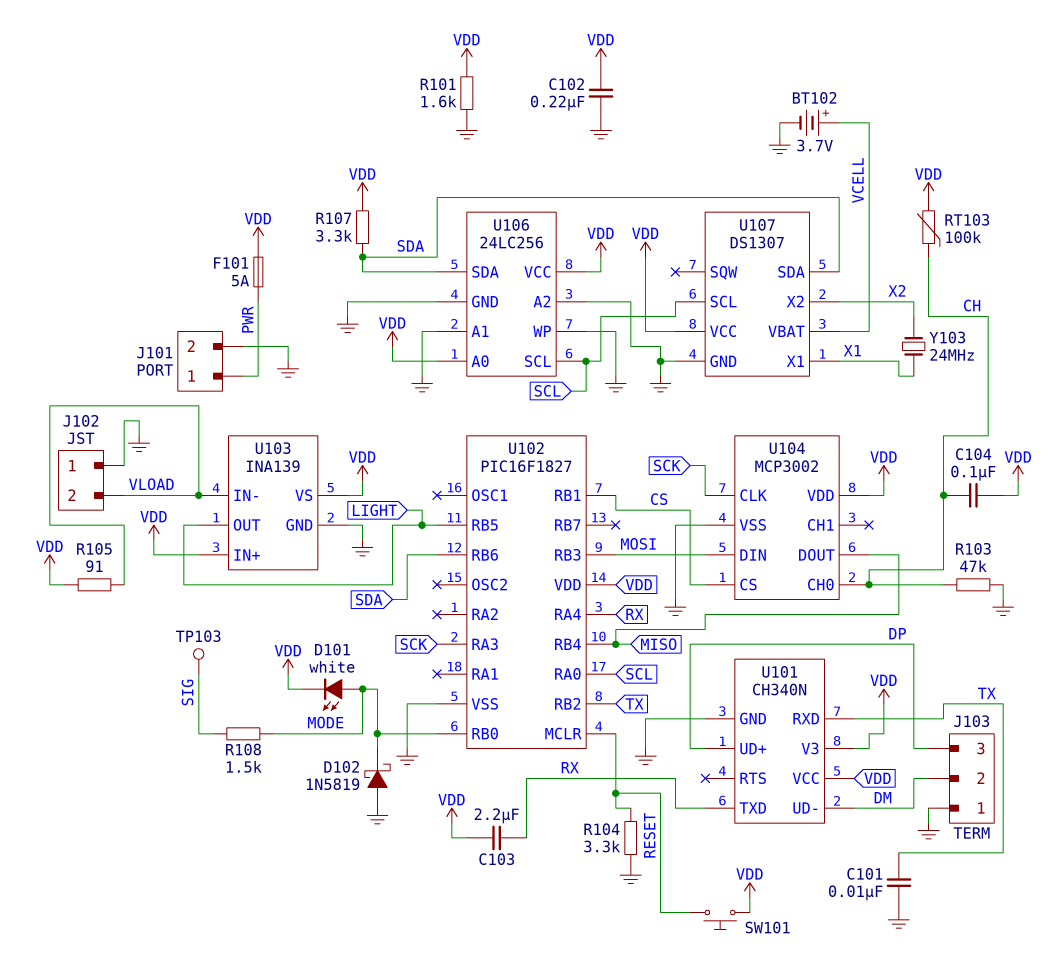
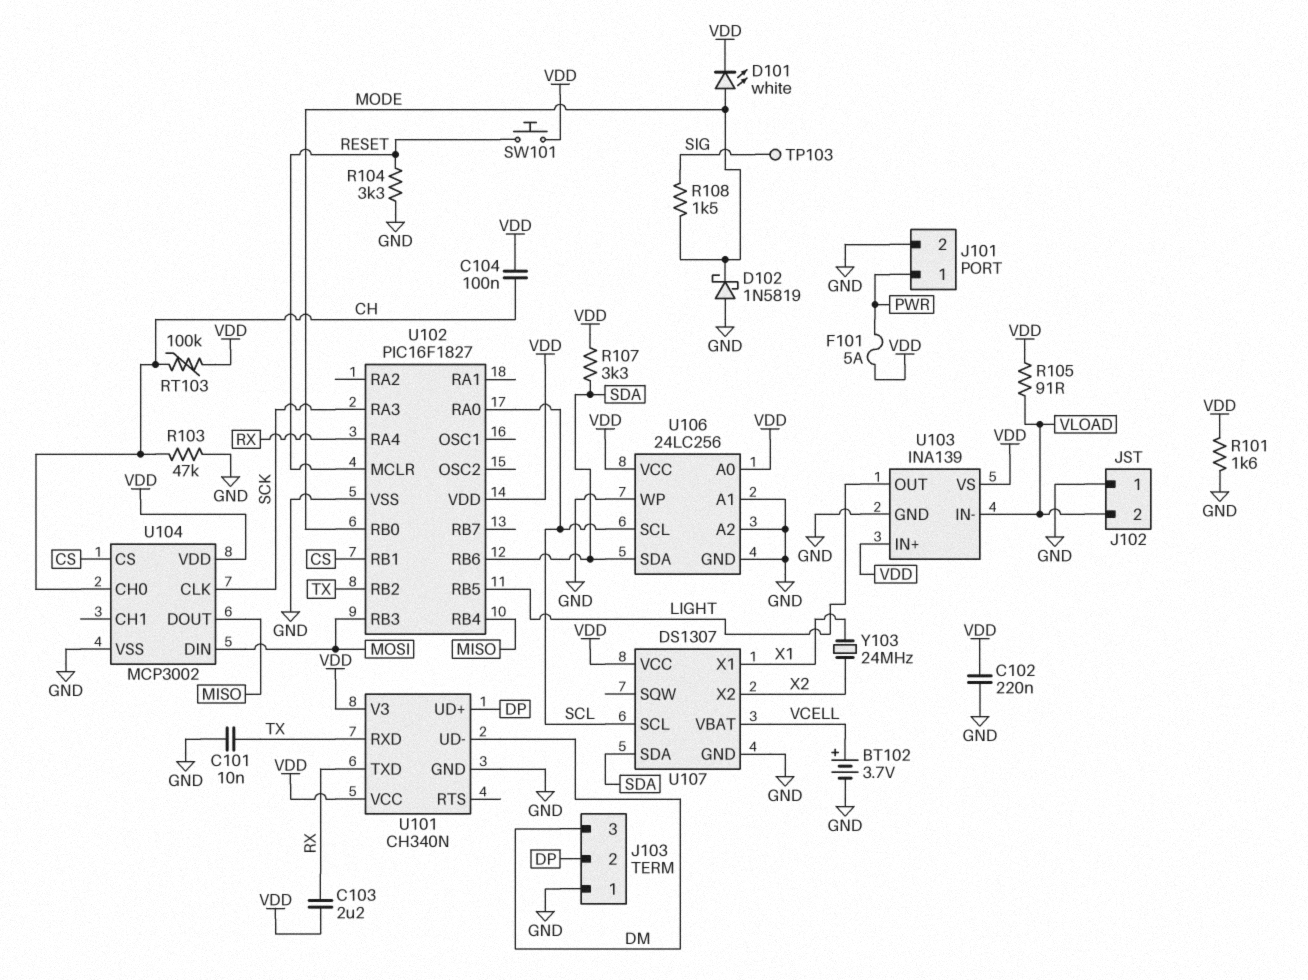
J103 pin 2: DM -> DP
J103 pin 3: DP -> DM

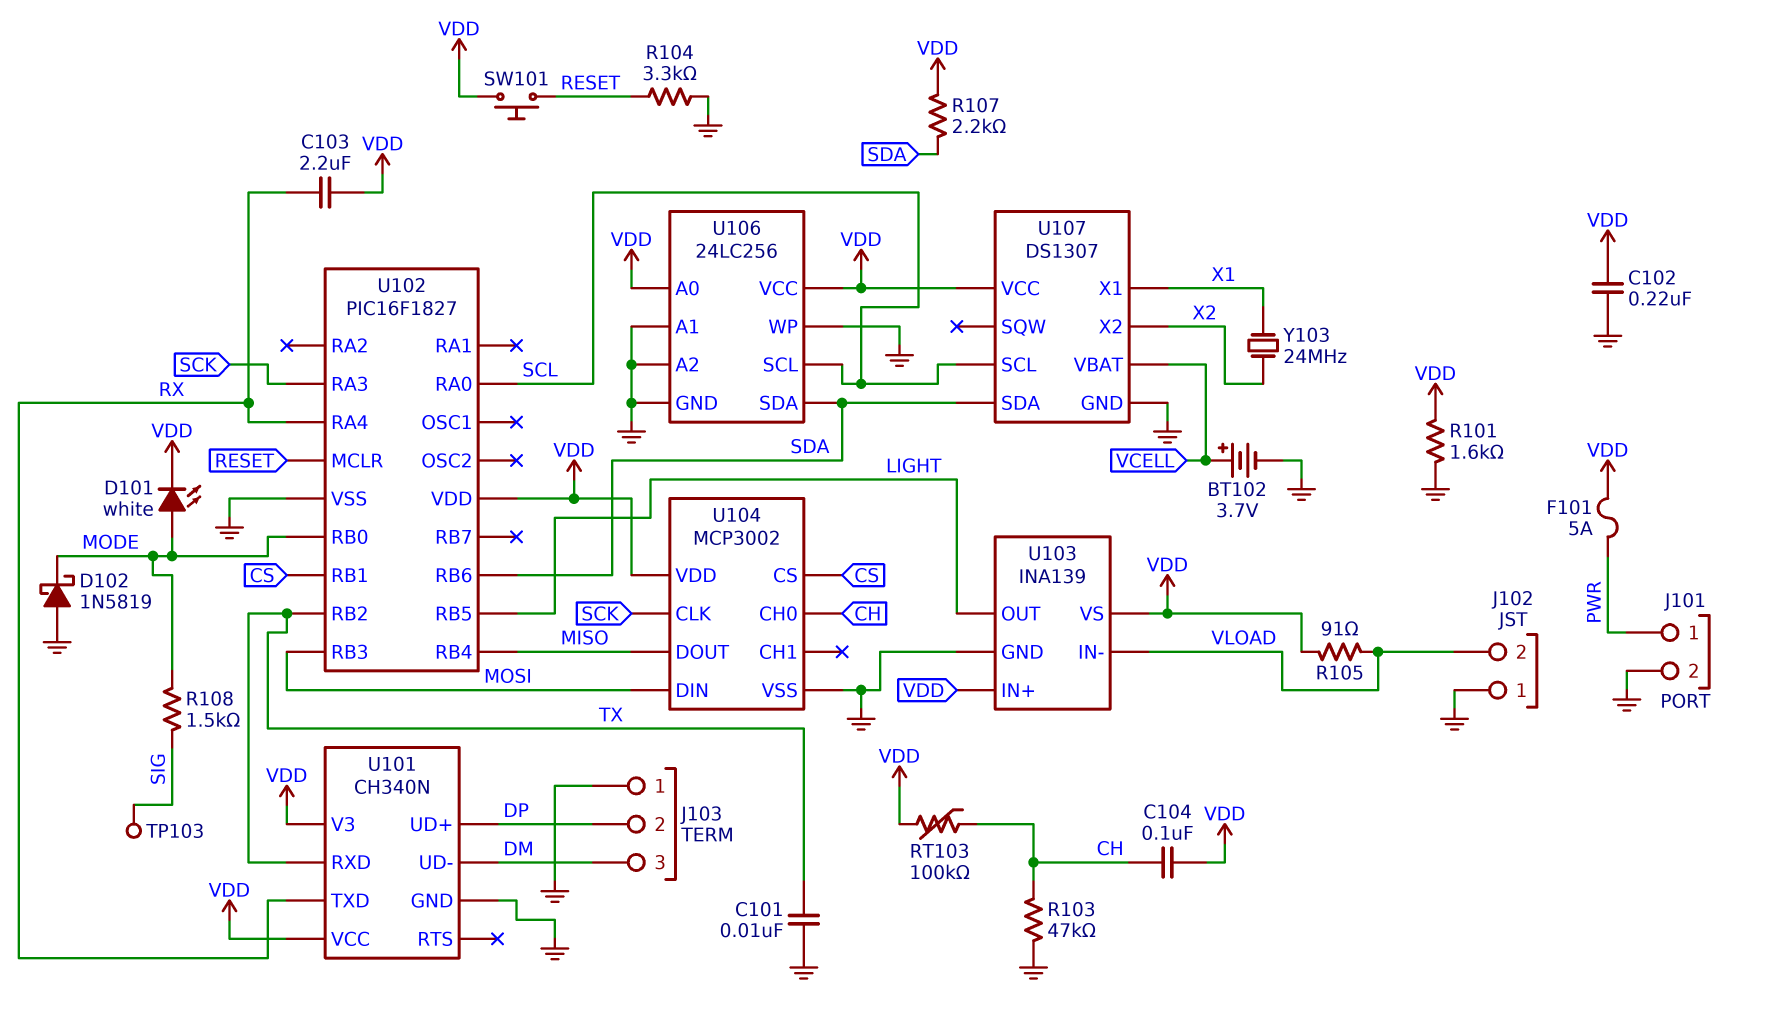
R107: 3.3k (SDA, VDD) -> 2.2k (SDA, VDD)

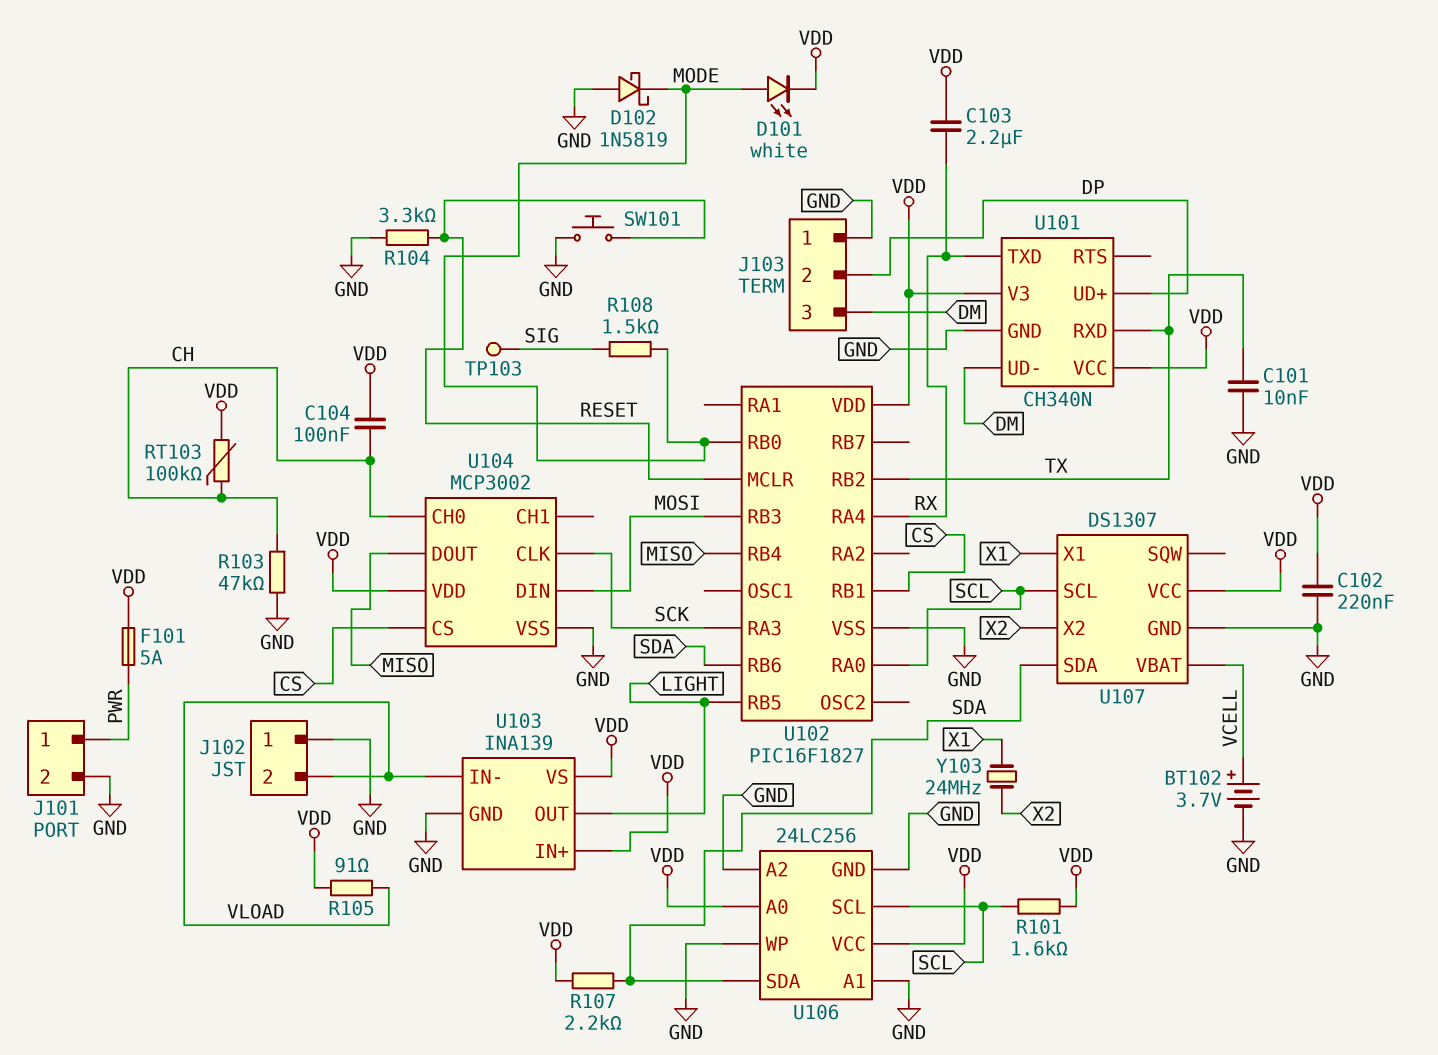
R101: 1.6k (GND, VDD) -> 1.6k (SCL, VDD)
SW101: button (RESET, VDD) -> button (GND, RESET)

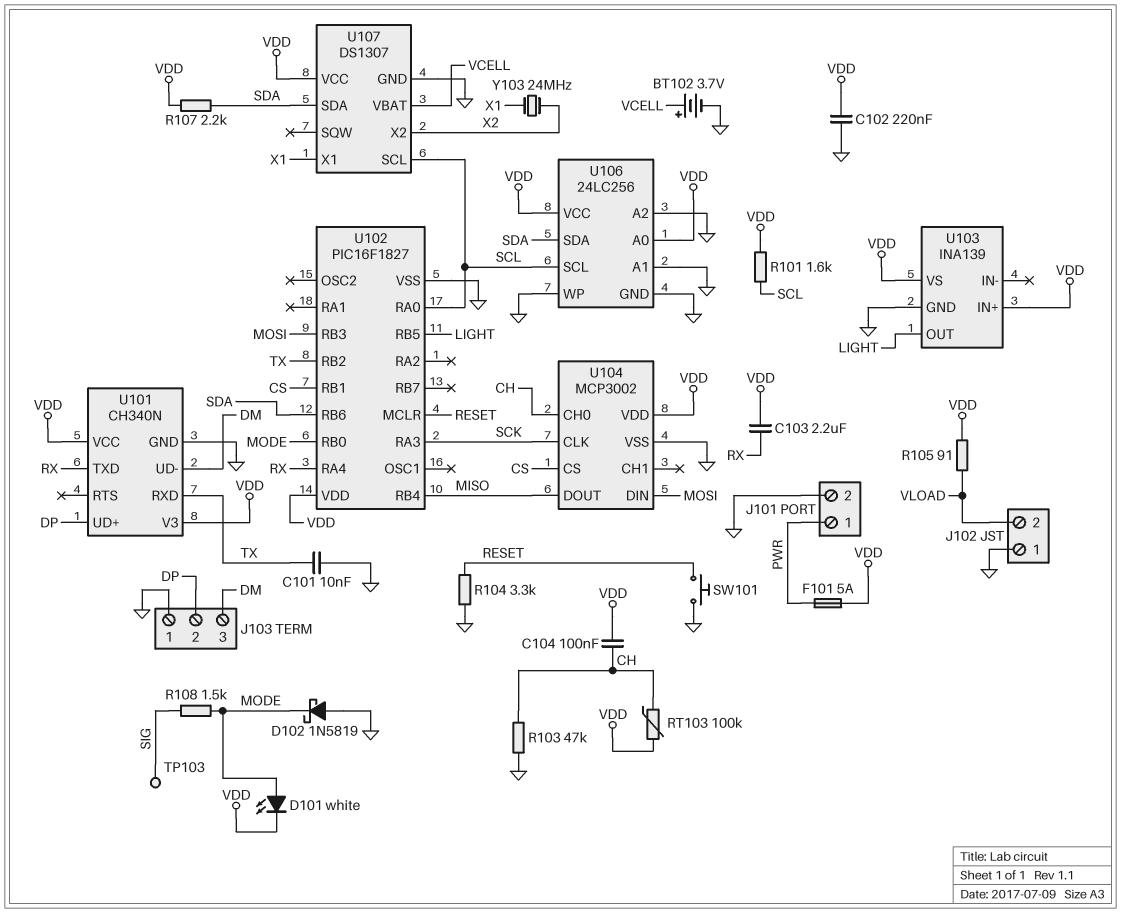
U103 pin IN-: VLOAD -> none

